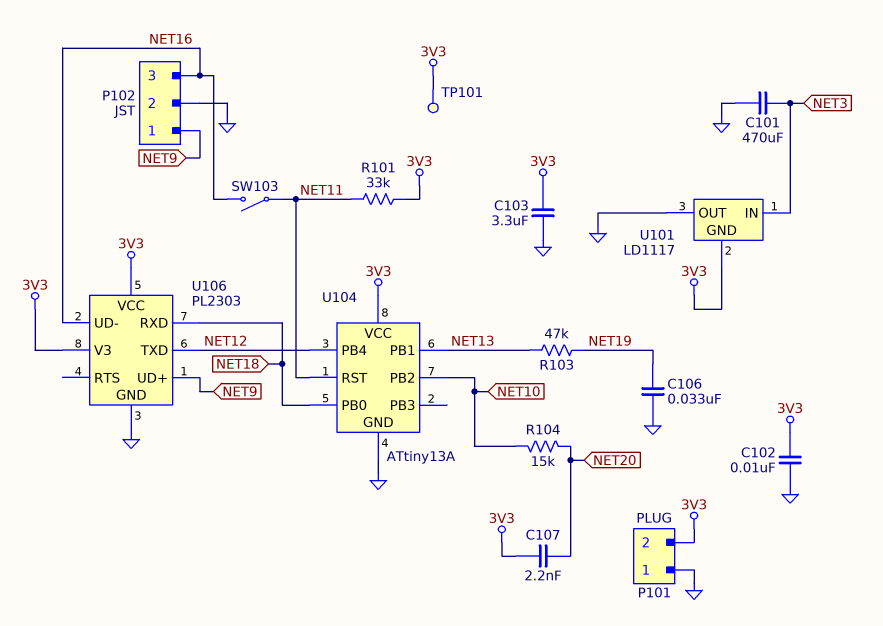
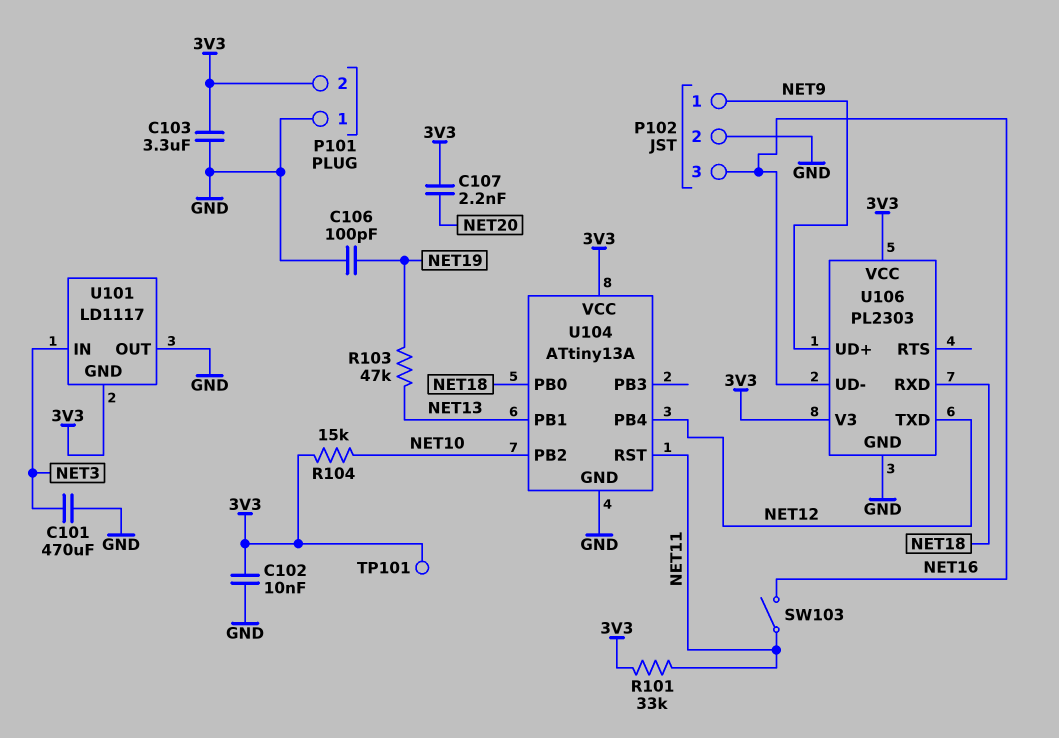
C106: 33nF (GND, NET19) -> 100pF (GND, NET19)
R104: 15k (NET10, NET20) -> 15k (3V3, NET10)

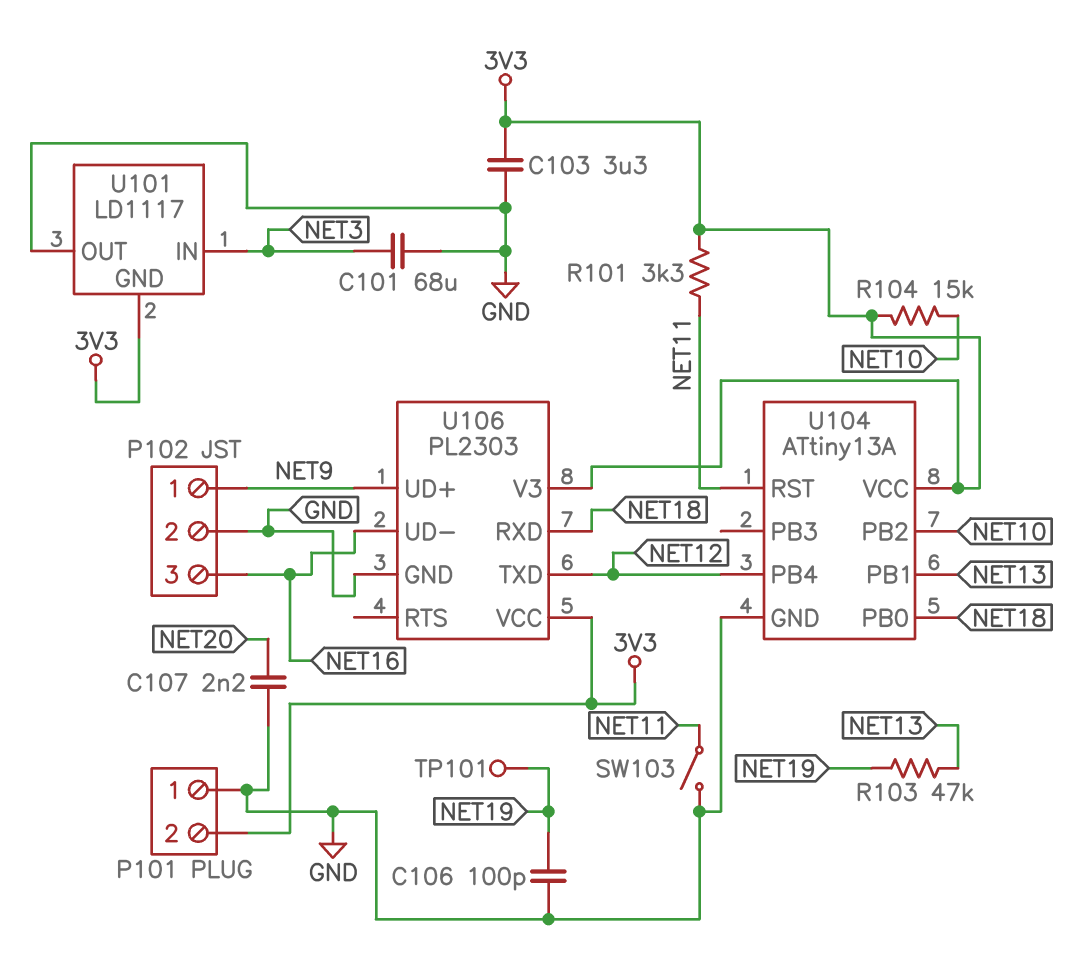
C101: 470uF (GND, NET3) -> 68uF (GND, NET3)
C102: 10nF (3V3, GND) -> none
C107: 2.2nF (3V3, NET20) -> 2.2nF (GND, NET20)
R101: 33k (3V3, NET11) -> 3.3k (3V3, NET11)
SW103: switch (NET11, NET16) -> switch (GND, NET11)
TP101: test point (3V3) -> test point (NET19)

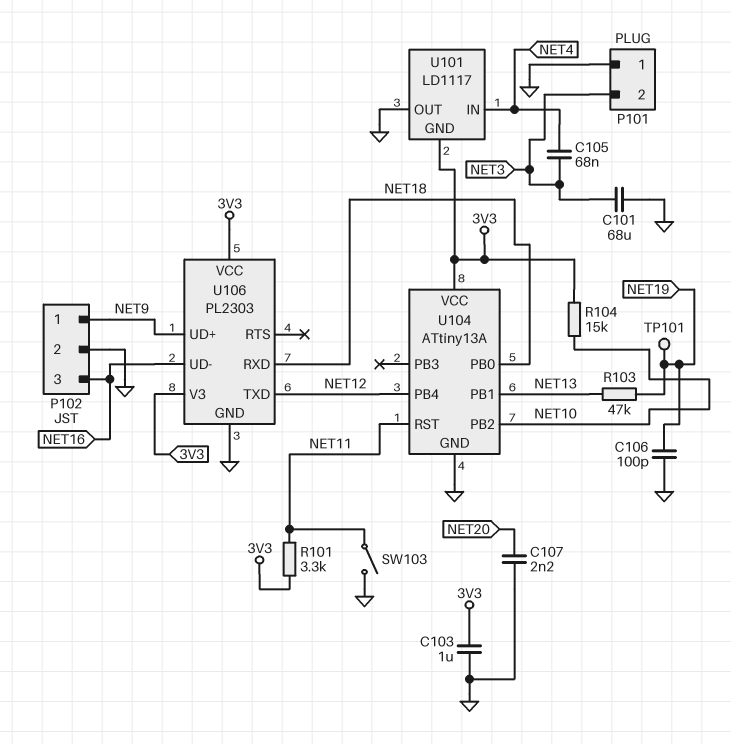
C103: 3.3uF (3V3, GND) -> 1uF (3V3, GND)
C105: none -> 68nF (NET3, NET4)
P101 pin 2: 3V3 -> NET3
U101 pin IN: NET3 -> NET4

